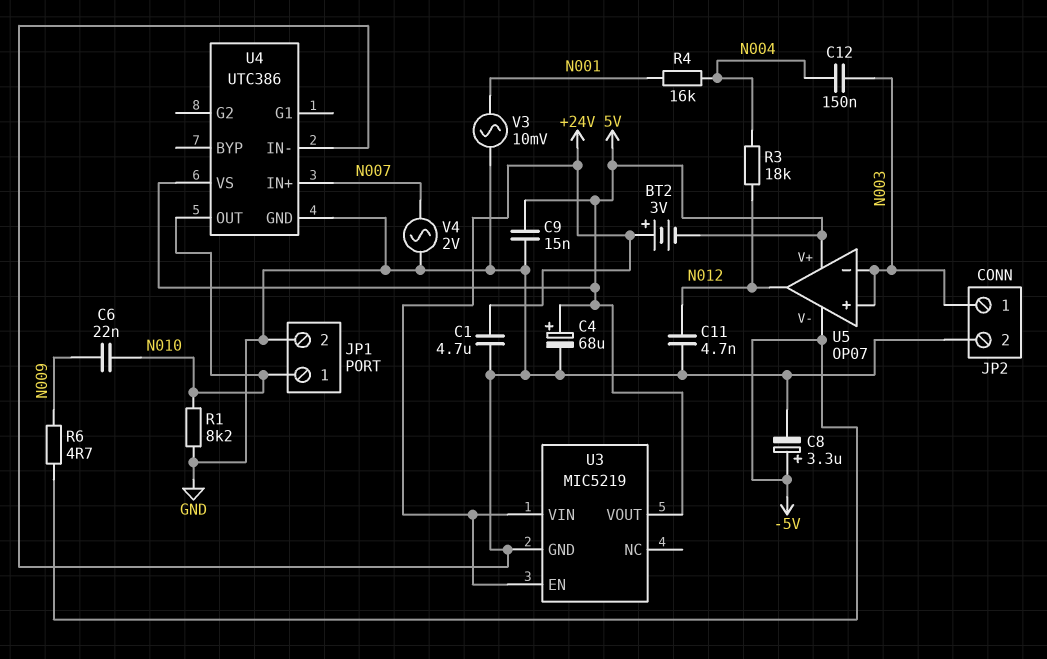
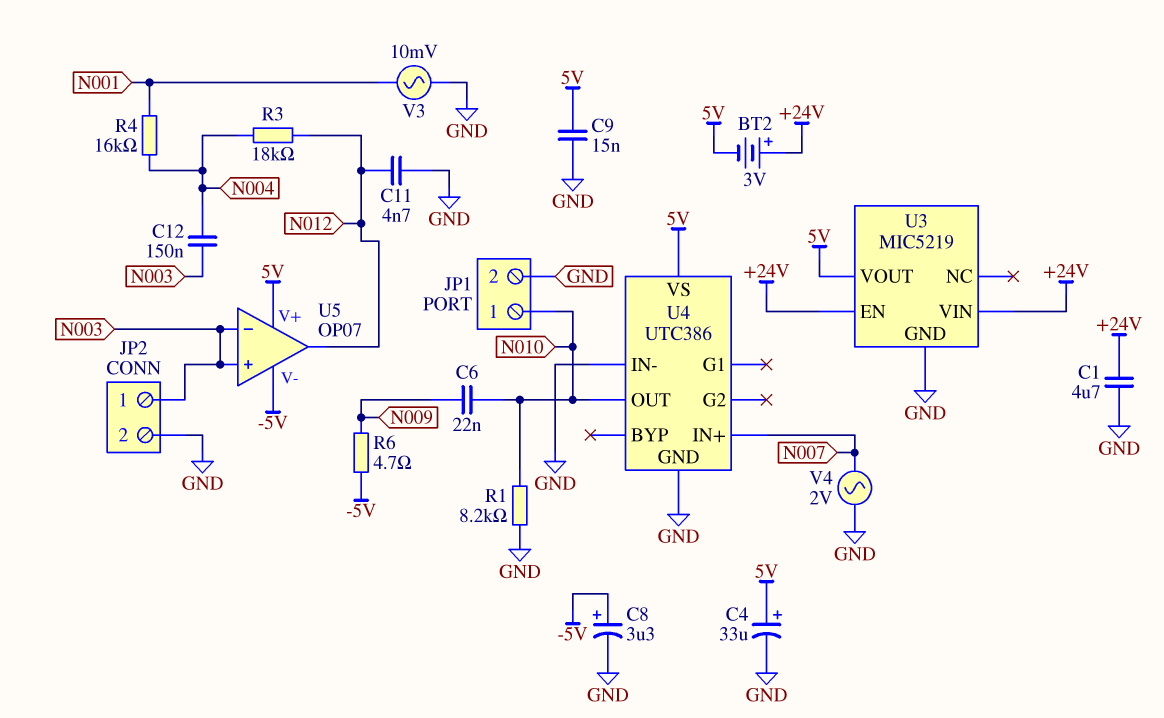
C4: 68uF (plus 5V, minus GND) -> 33uF (plus 5V, minus GND)

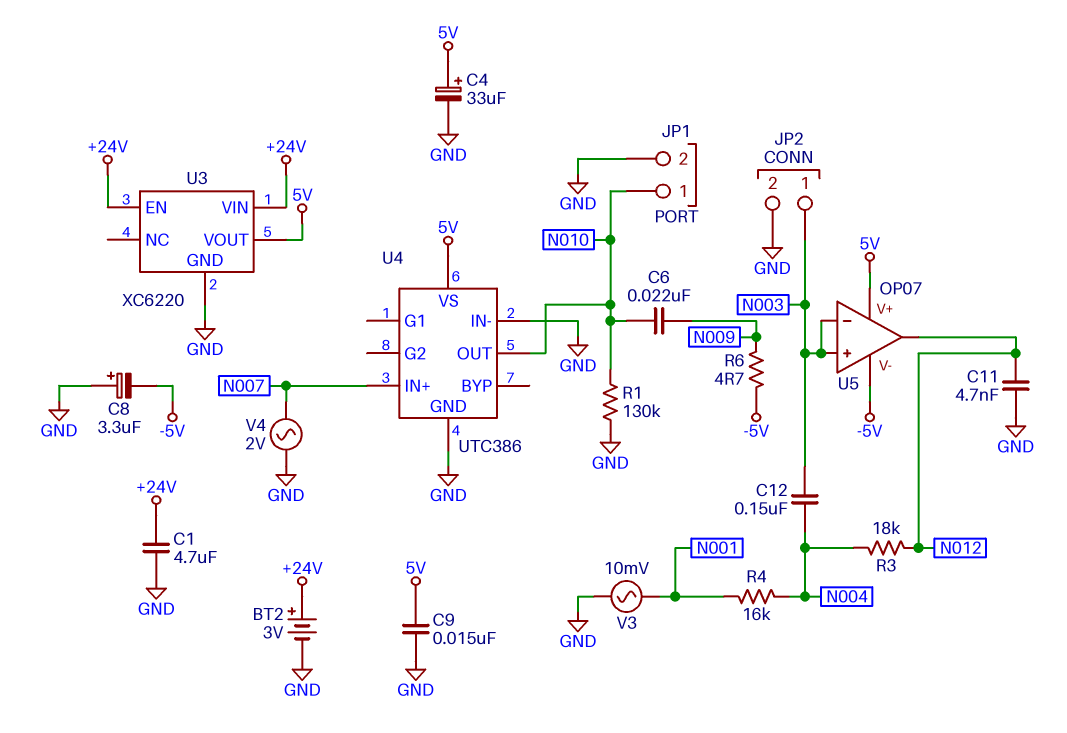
BT2: 3V (plus +24V, minus 5V) -> 3V (plus +24V, minus GND)
C8: 3.3uF (plus -5V, minus GND) -> 3.3uF (plus GND, minus -5V)
R1: 8.2k (GND, N010) -> 130k (GND, N010)
U3: MIC5219 -> XC6220

